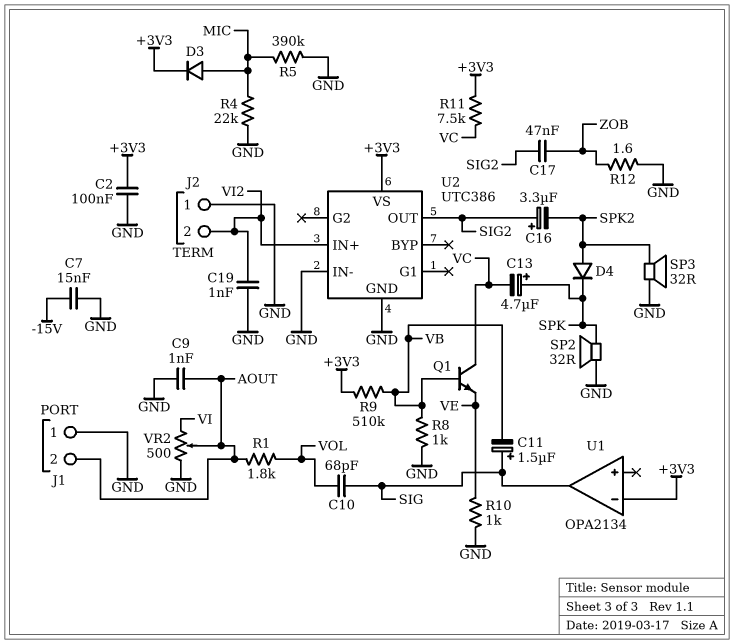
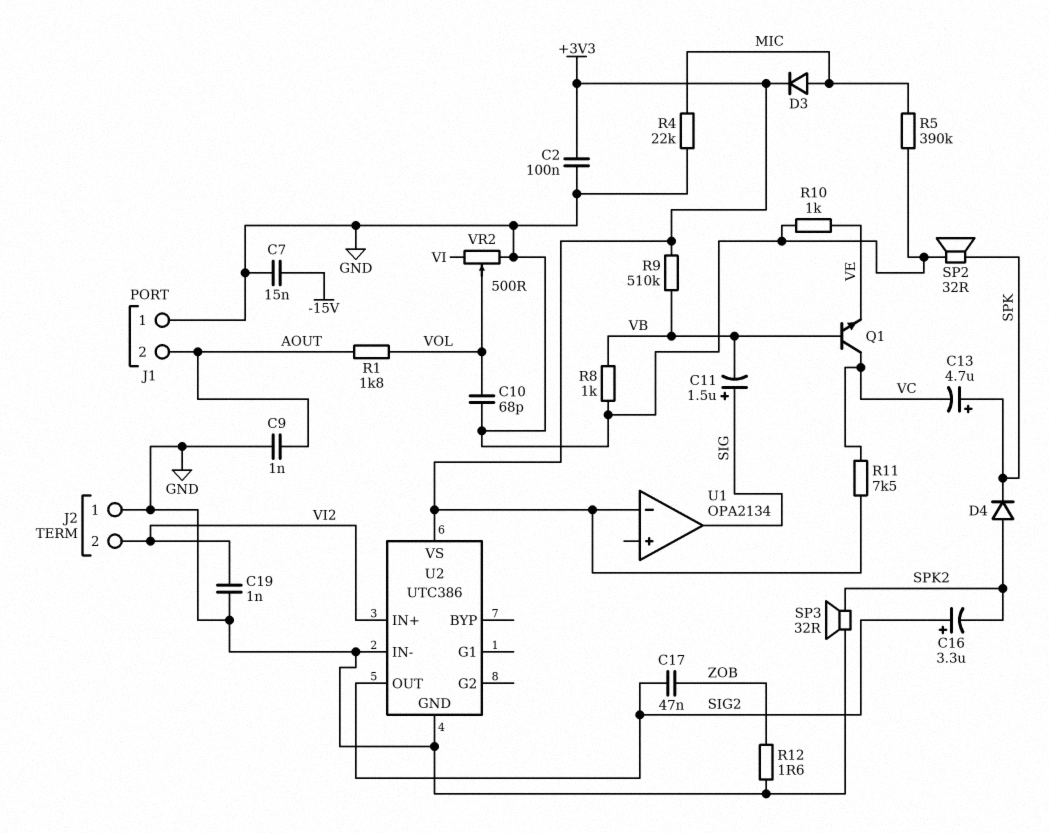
C10: 68pF (SIG, VOL) -> 68pF (GND, VOL)
VR2: 500 (GND, VI, wiper AOUT) -> 500 (GND, VI, wiper VOL)

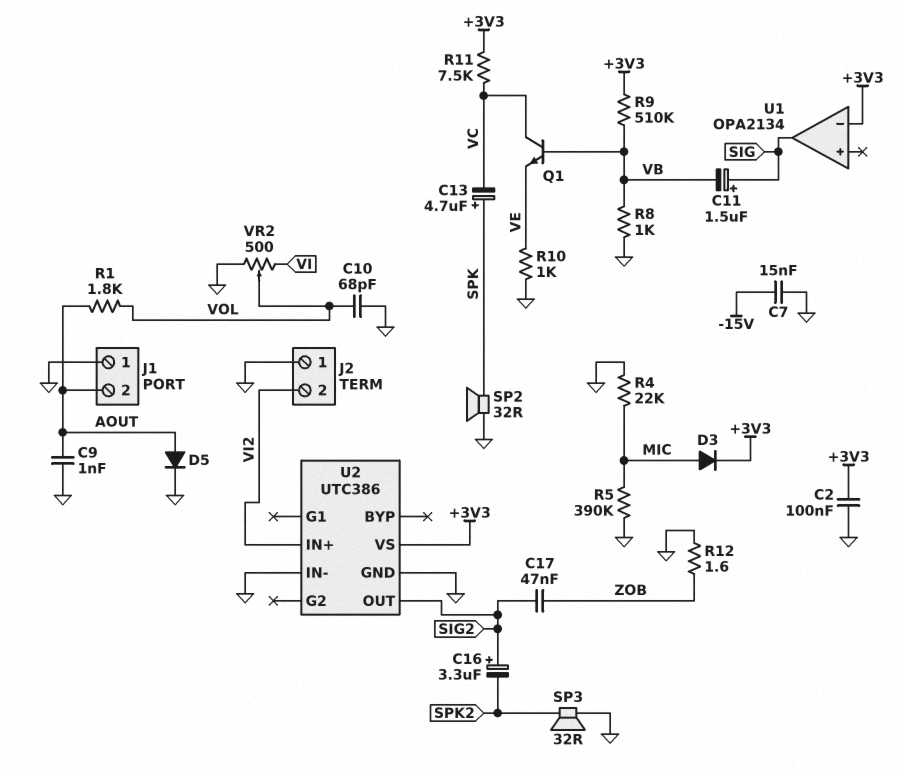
C19: 1nF (GND, VI2) -> none
D4: diode (A SPK2, K SPK) -> none
D5: none -> diode (A AOUT, K GND)

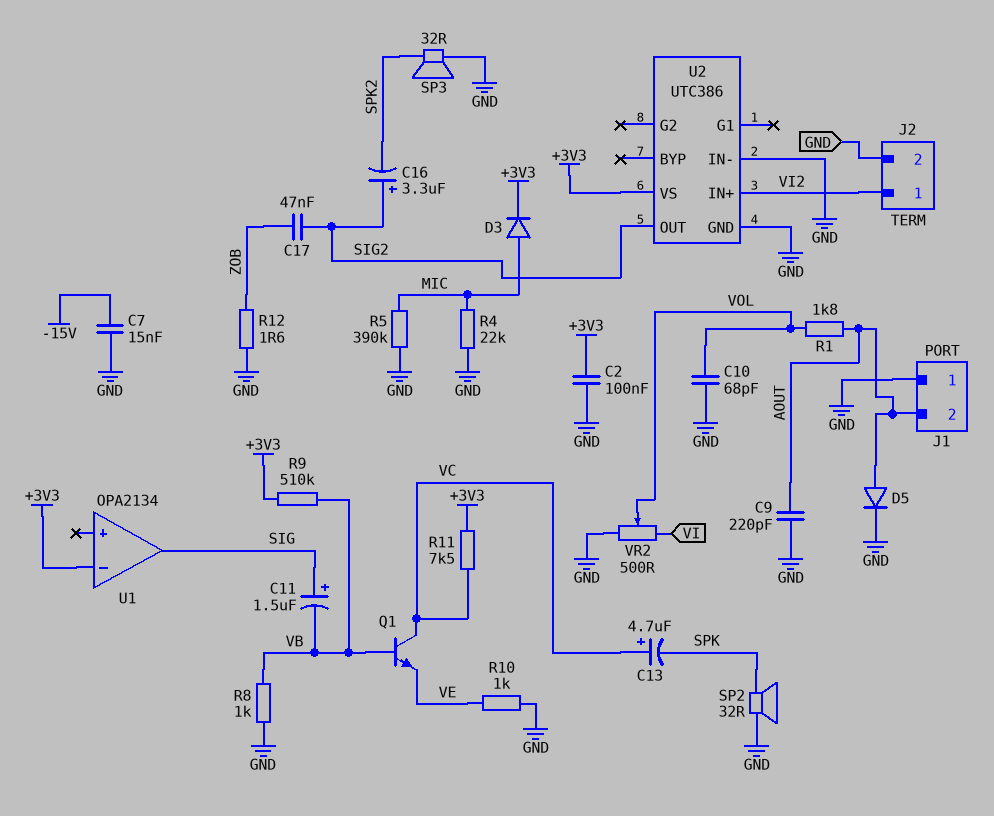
C9: 1nF (AOUT, GND) -> 220pF (AOUT, GND)
C13: 4.7uF (plus SPK, minus VC) -> 4.7uF (plus VC, minus SPK)
J2 pin 1: GND -> VI2
J2 pin 2: VI2 -> GND

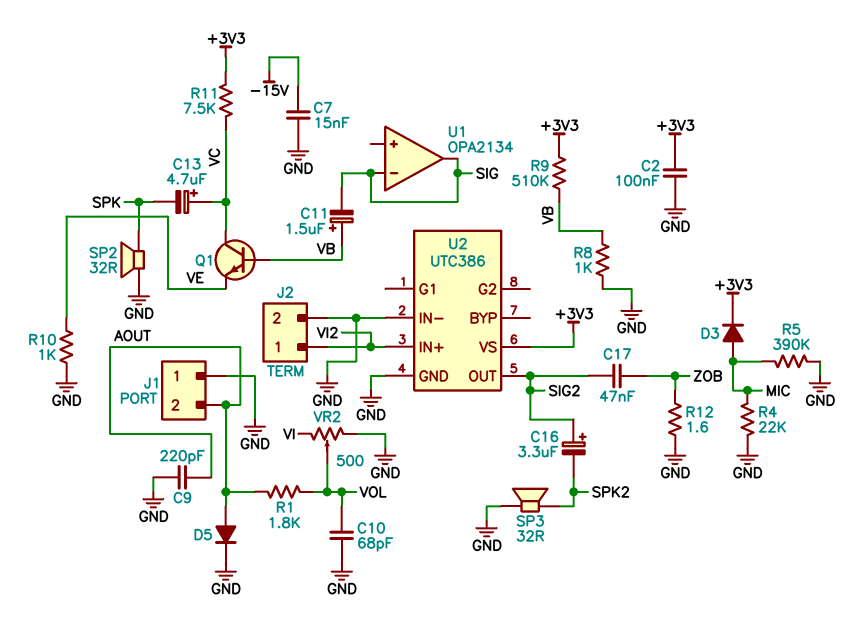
C11: 1.5uF (plus SIG, minus VB) -> 1.5uF (plus VB, minus SIG)
U1 pin in-: +3V3 -> SIG

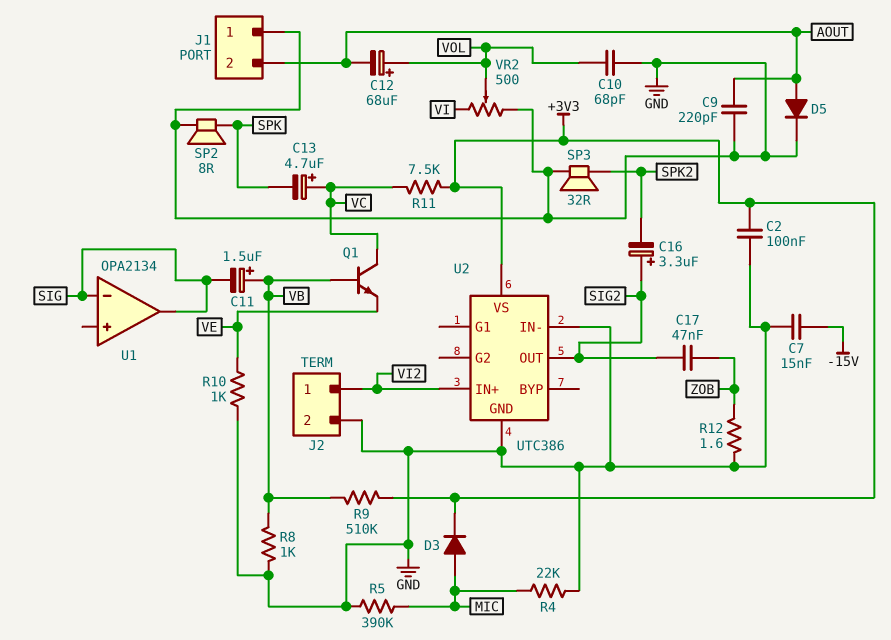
C12: none -> 68uF (plus VOL, minus AOUT)
R1: 1.8k (AOUT, VOL) -> none
SP2: speaker 32R (GND, SPK) -> speaker 8R (GND, SPK)

